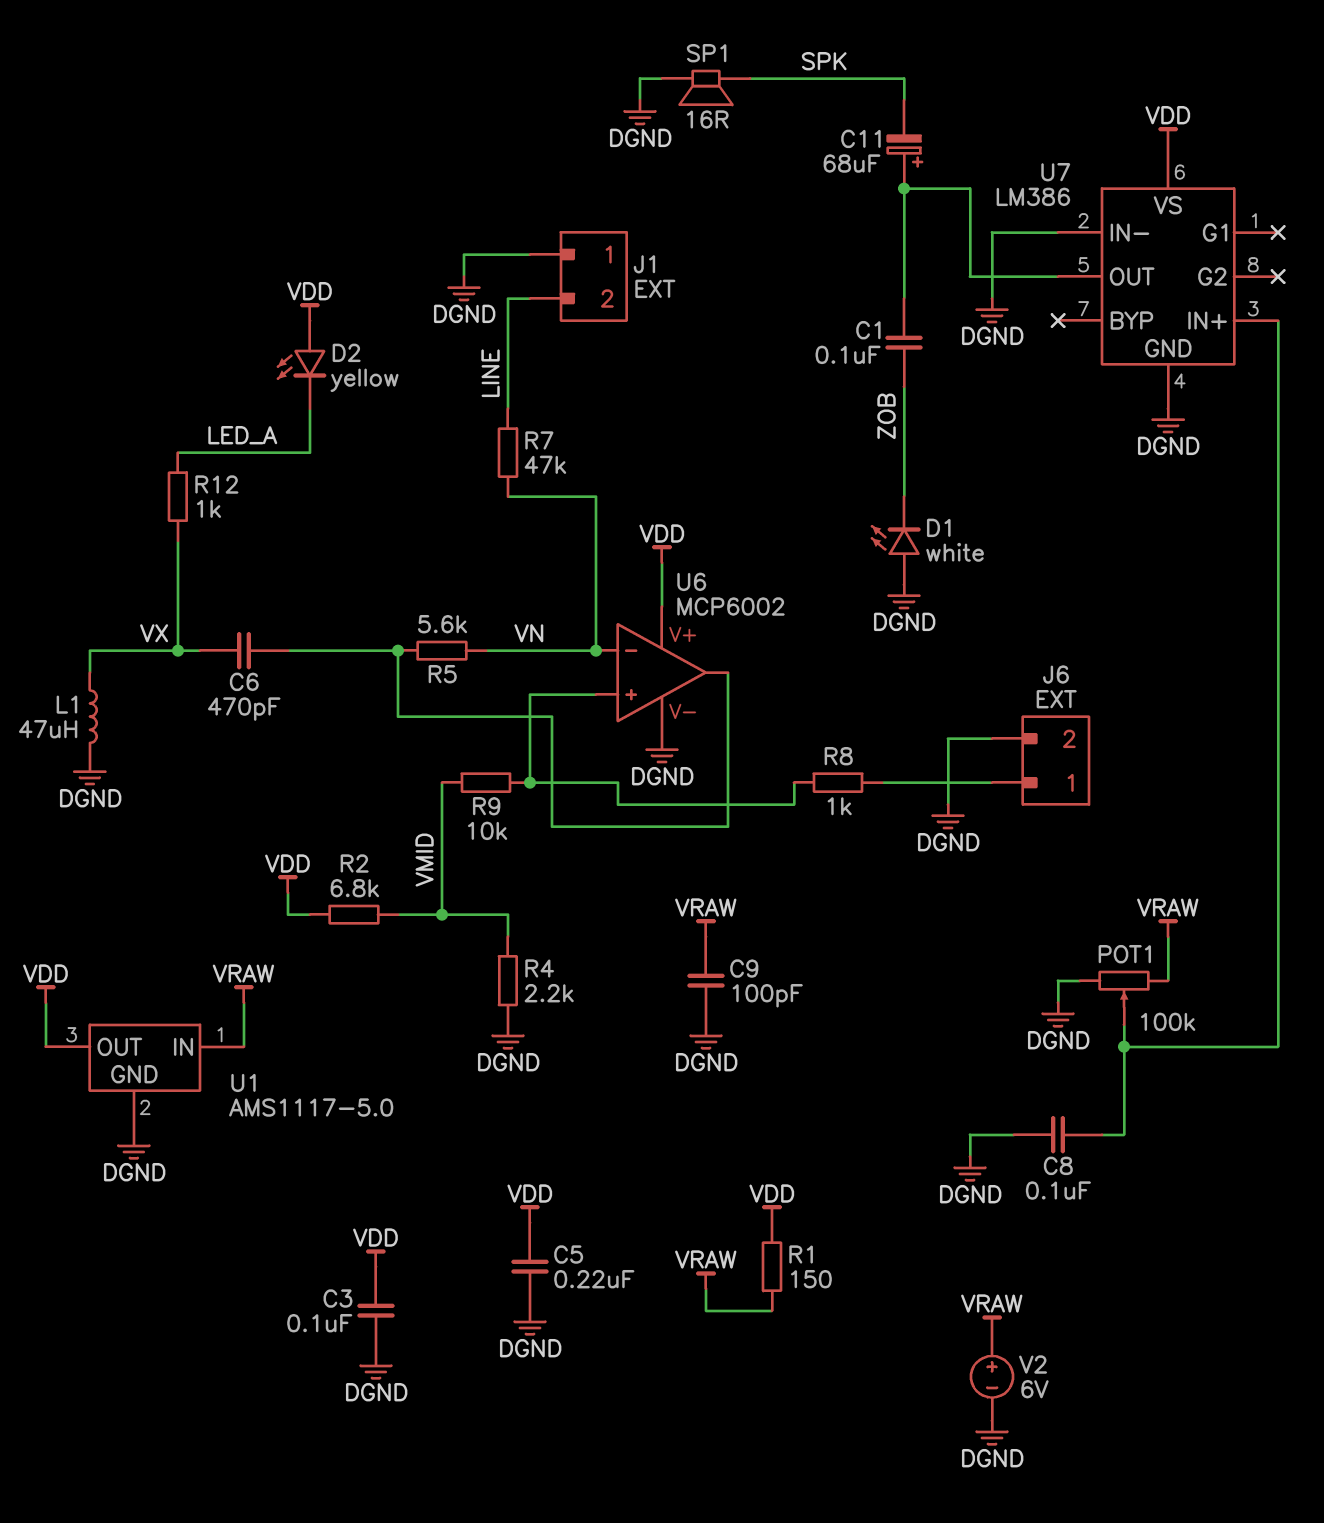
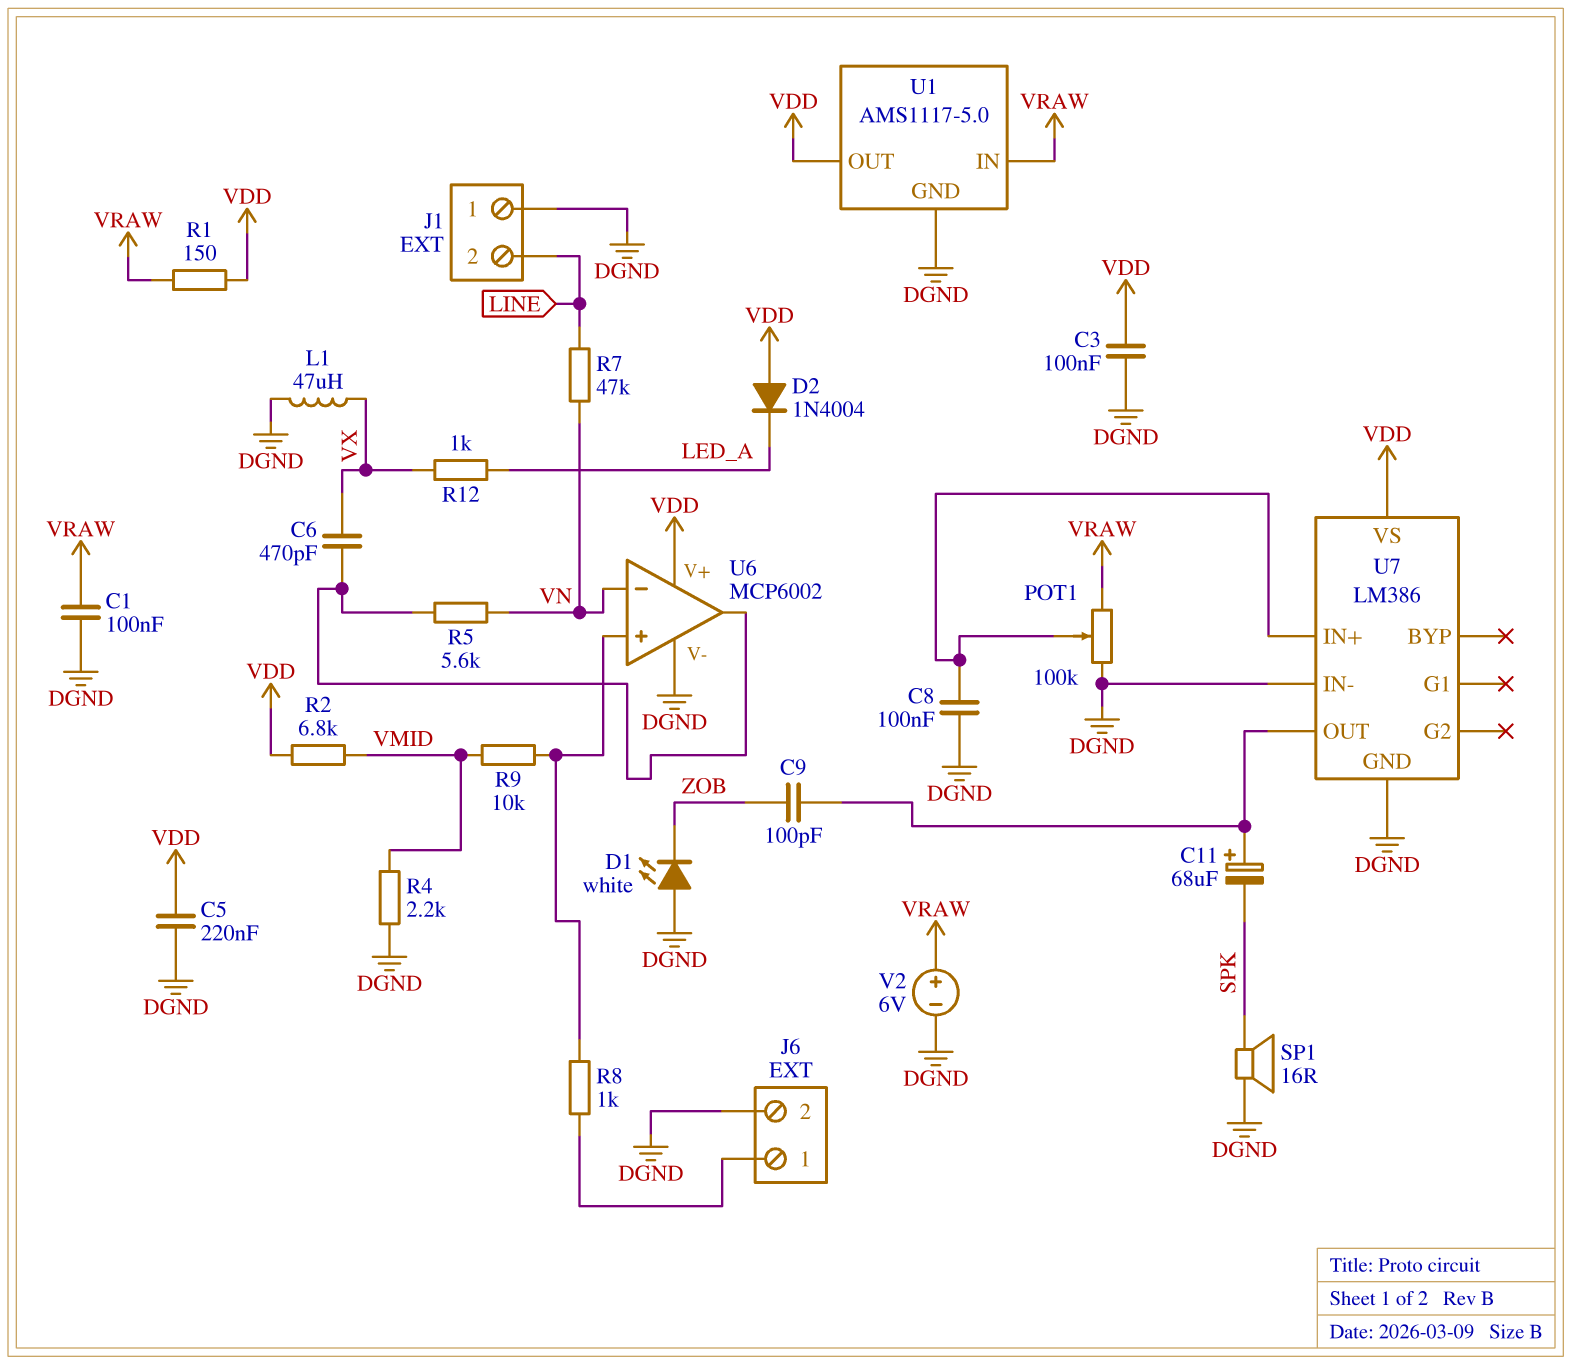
C1: 100nF (U7/OUT, ZOB) -> 100nF (DGND, VRAW)
C9: 100pF (DGND, VRAW) -> 100pF (U7/OUT, ZOB)
D2: LED yellow (A VDD, K LED_A) -> diode 1N4004 (A VDD, K LED_A)

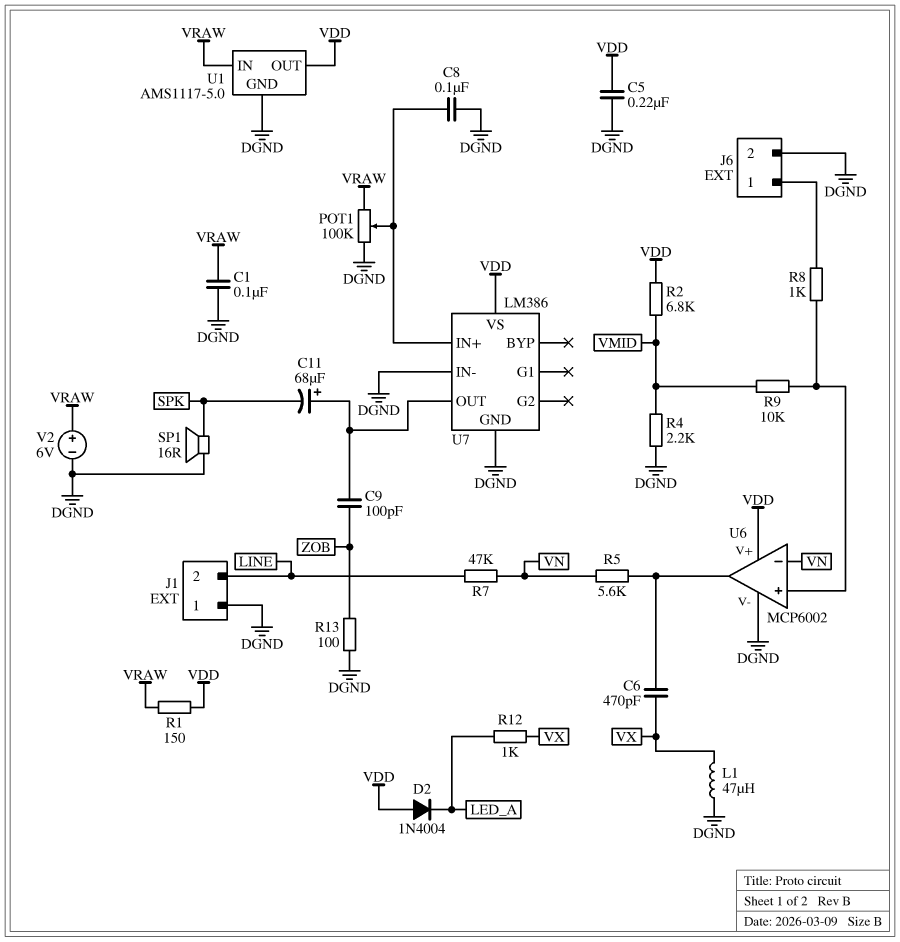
C3: 100nF (DGND, VDD) -> none
D1: LED white (A DGND, K ZOB) -> none
R13: none -> 100 (DGND, ZOB)

